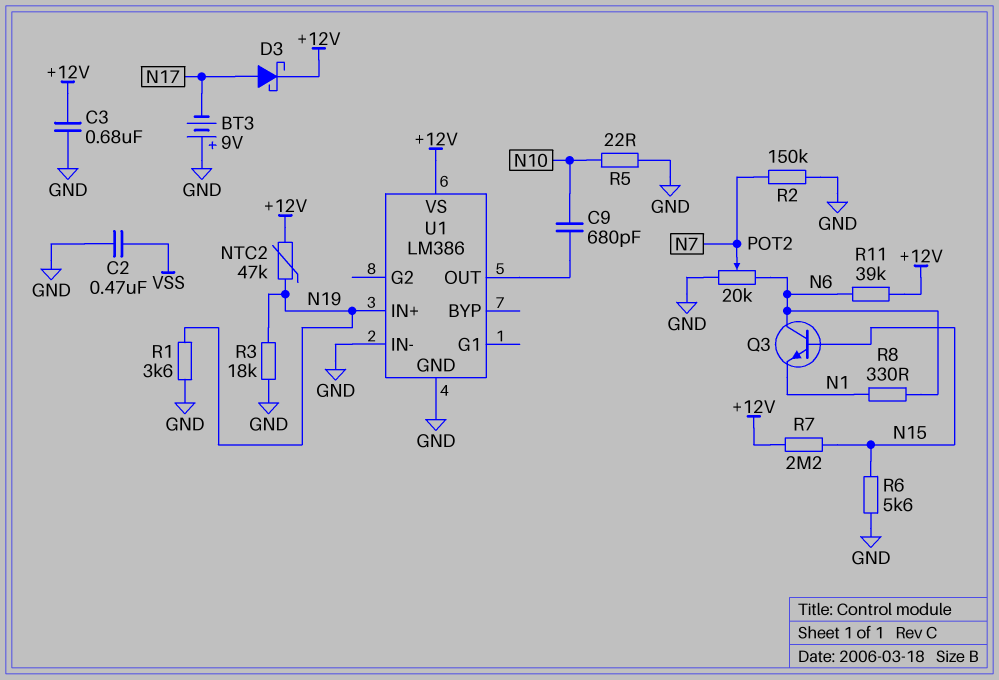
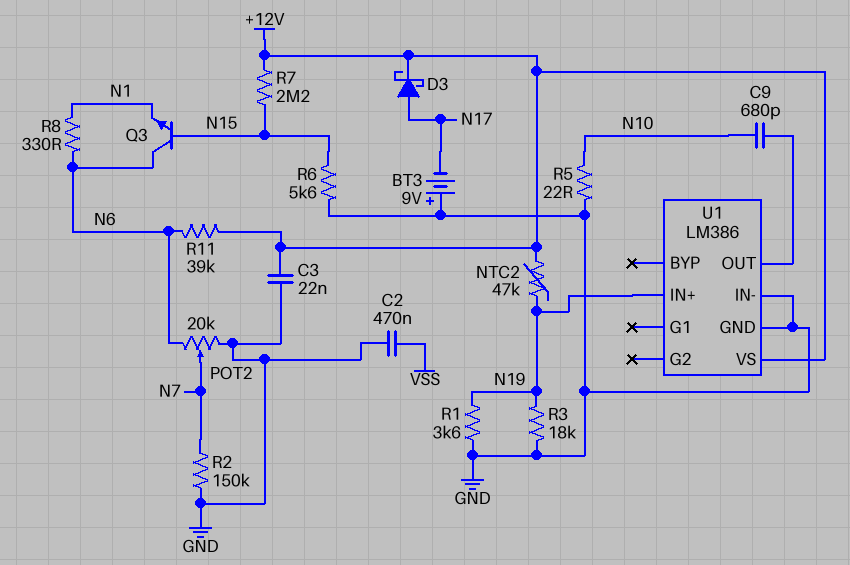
C3: 680nF (+12V, GND) -> 22nF (+12V, GND)

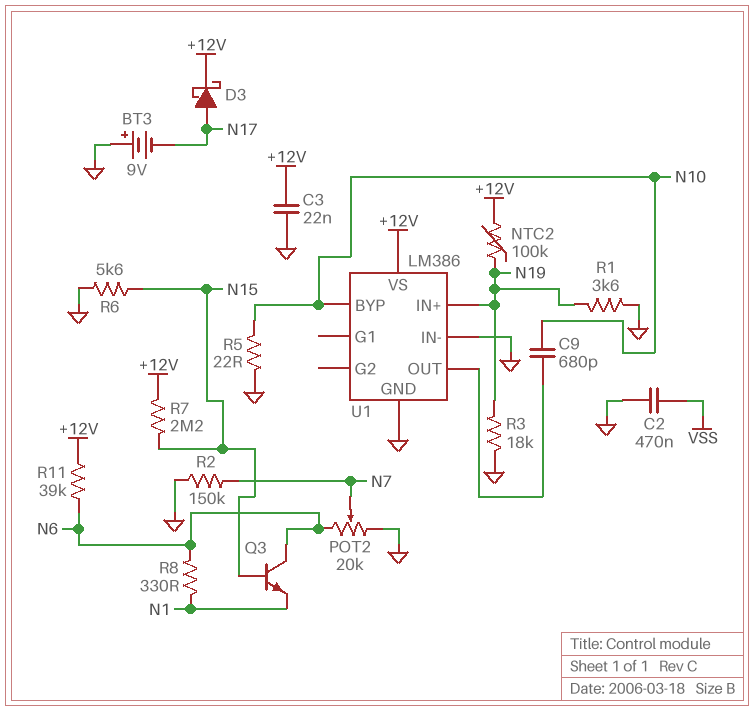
NTC2: 47k (+12V, N19) -> 100k (+12V, N19)
U1 pin BYP: none -> N10

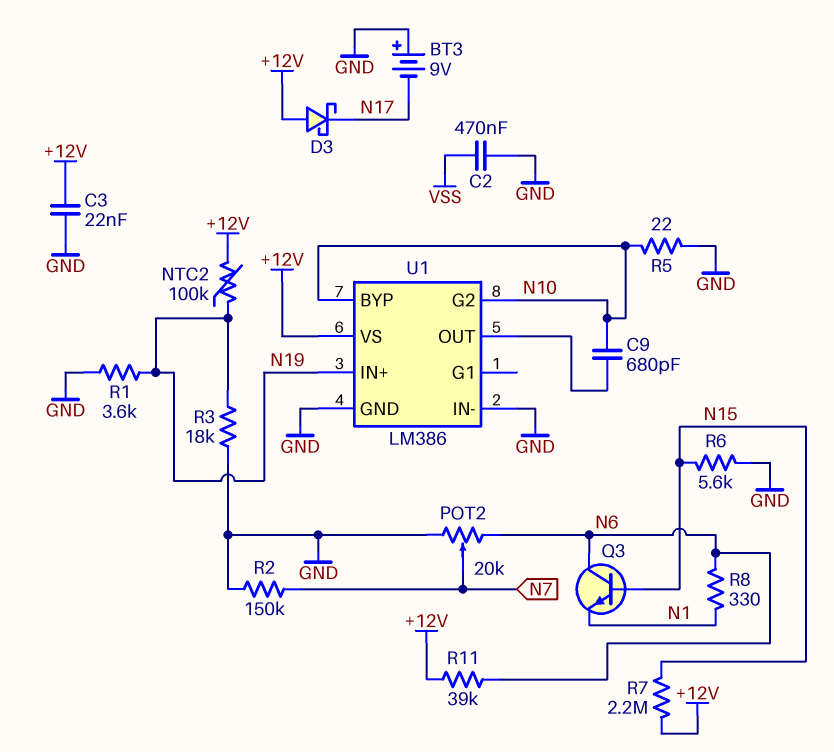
D3: schottky (A N17, K +12V) -> schottky (A +12V, K N17)
U1 pin G2: none -> N10

